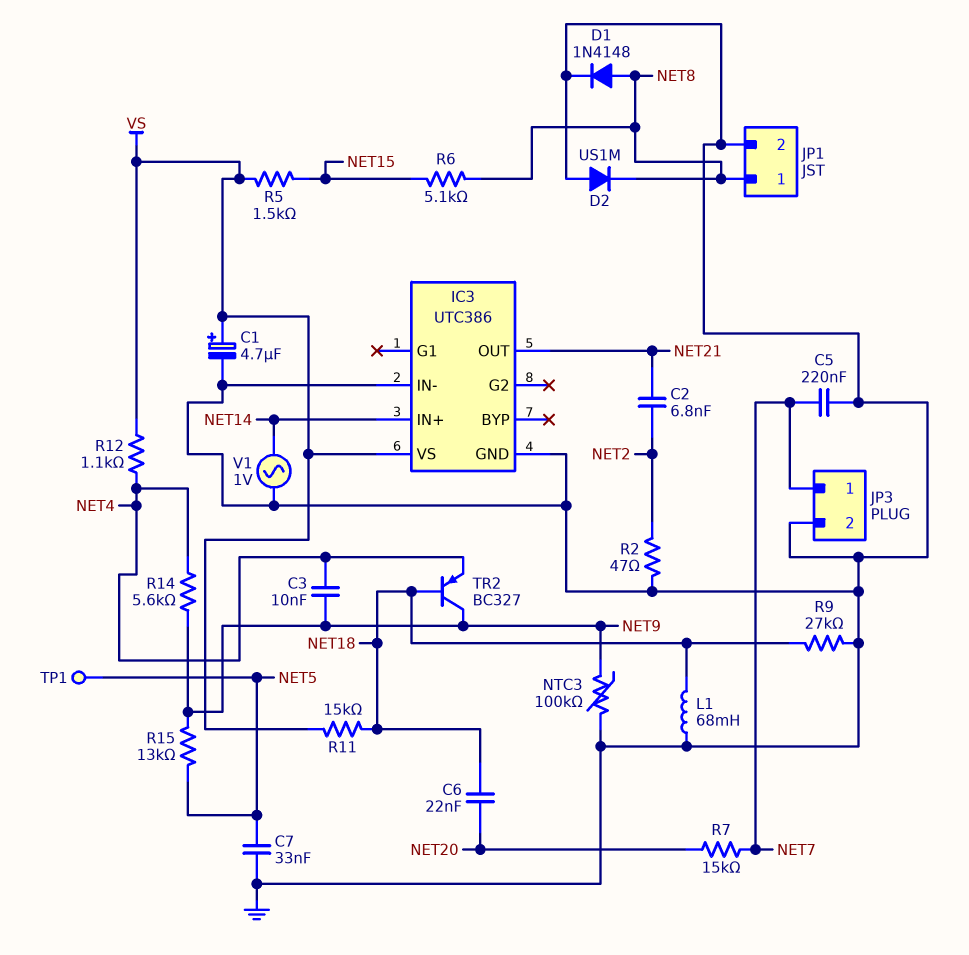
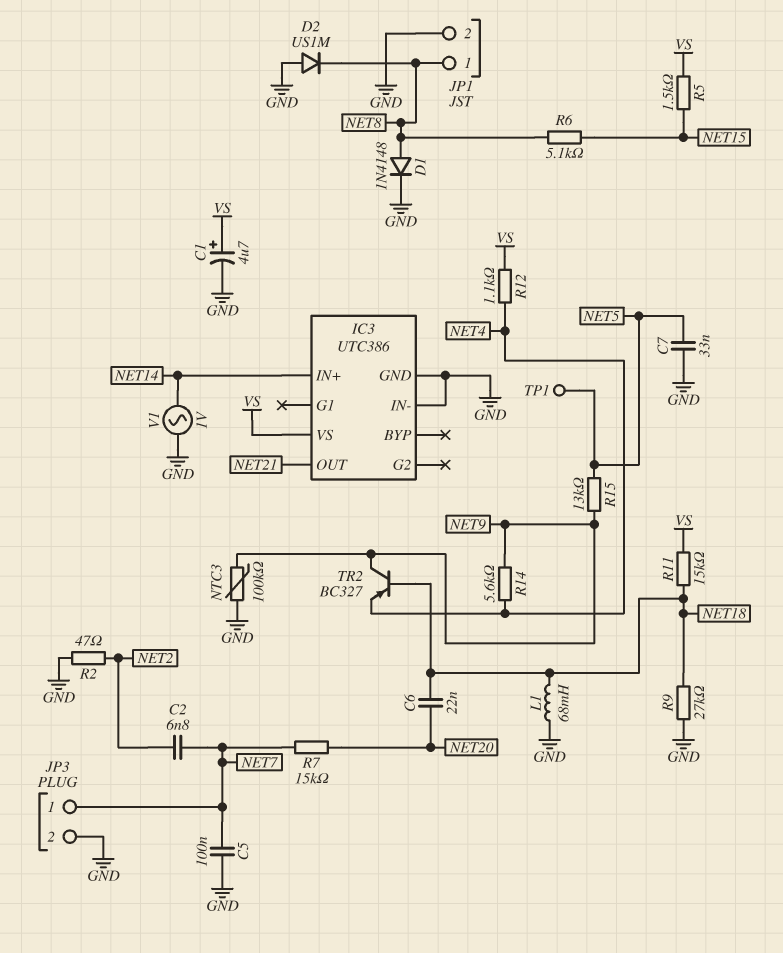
C2: 6.8nF (NET2, NET21) -> 6.8nF (NET2, NET7)
C3: 10nF (NET4, NET9) -> none
C5: 220nF (GND, NET7) -> 100nF (GND, NET7)

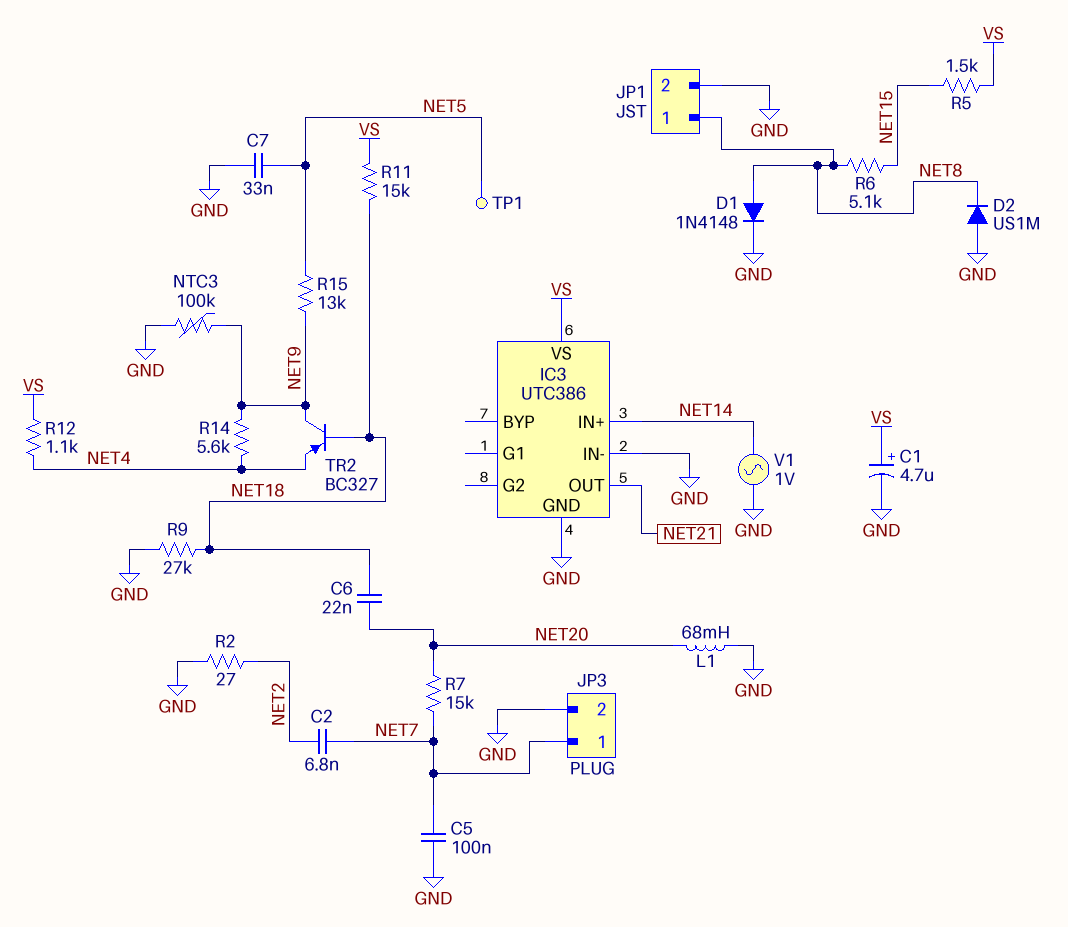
L1: 68mH (GND, NET18) -> 68mH (GND, NET20)
R2: 47 (GND, NET2) -> 27 (GND, NET2)

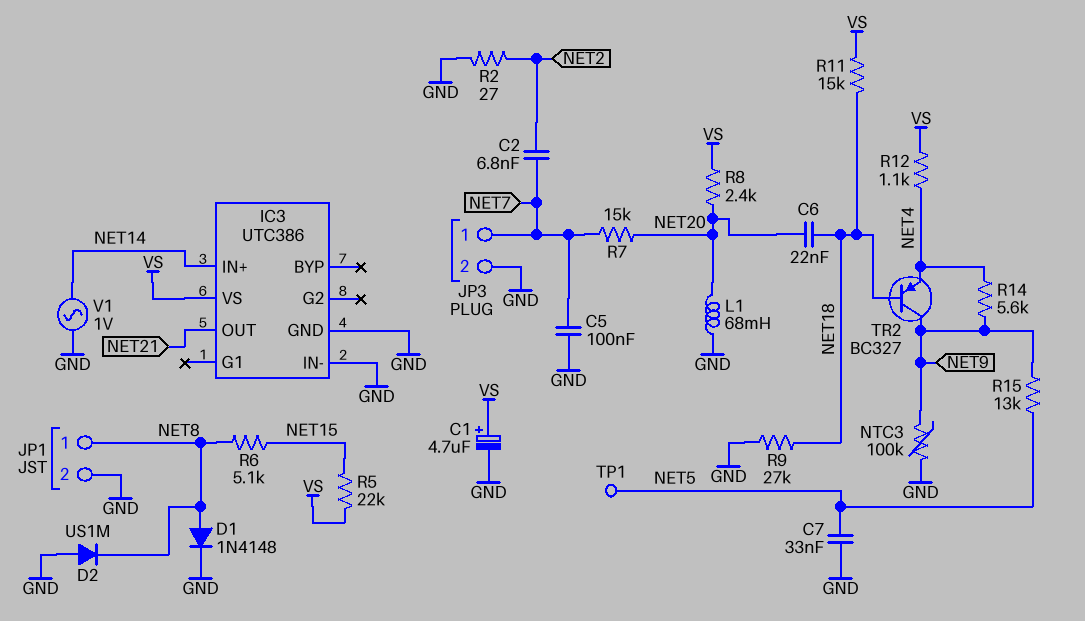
R5: 1.5k (NET15, VS) -> 22k (NET15, VS)
R8: none -> 2.4k (NET20, VS)

